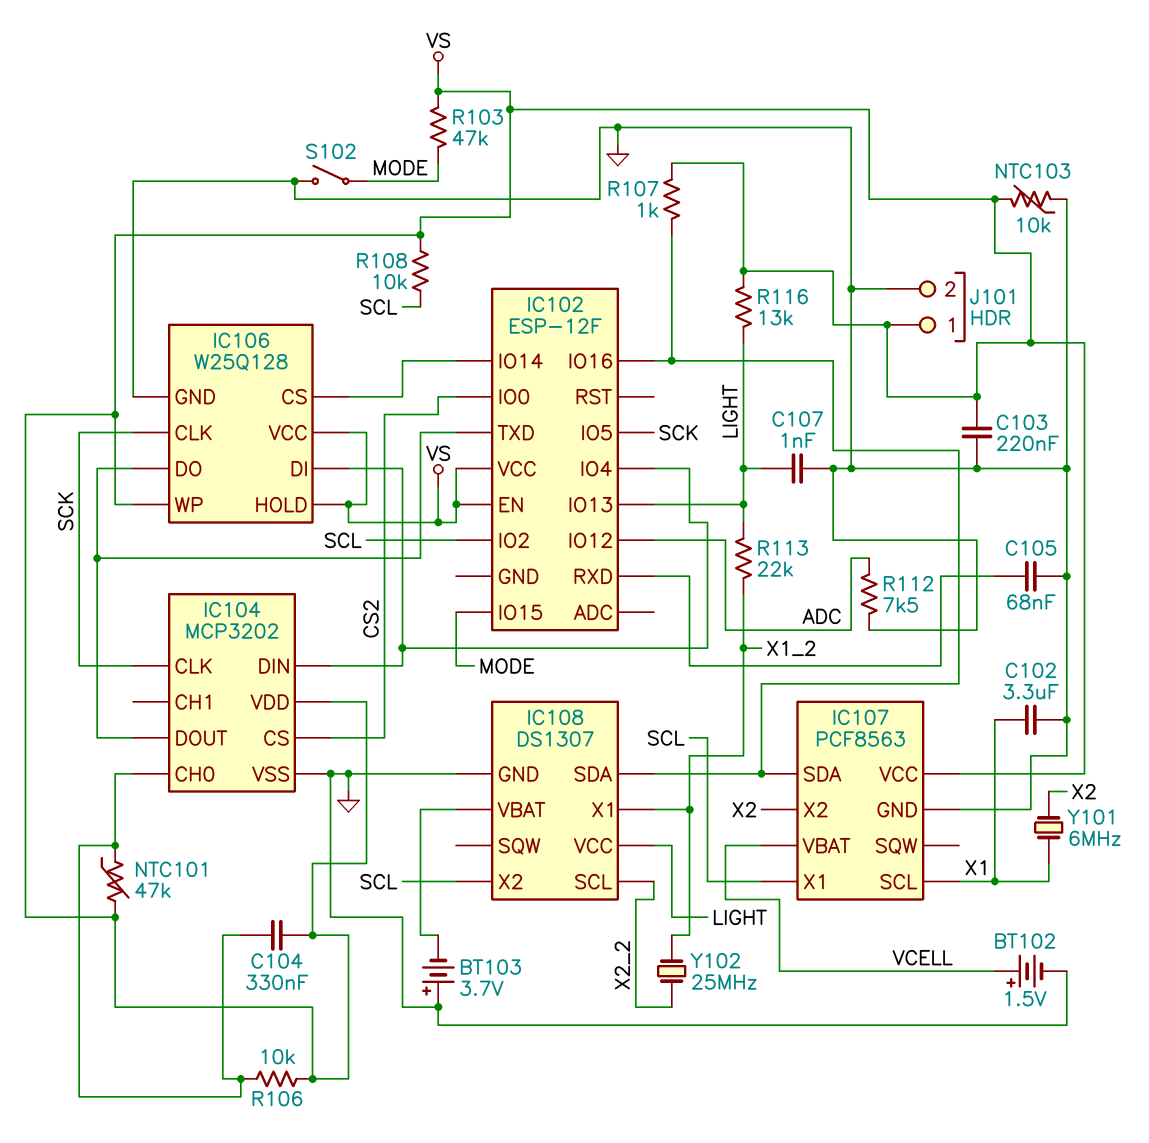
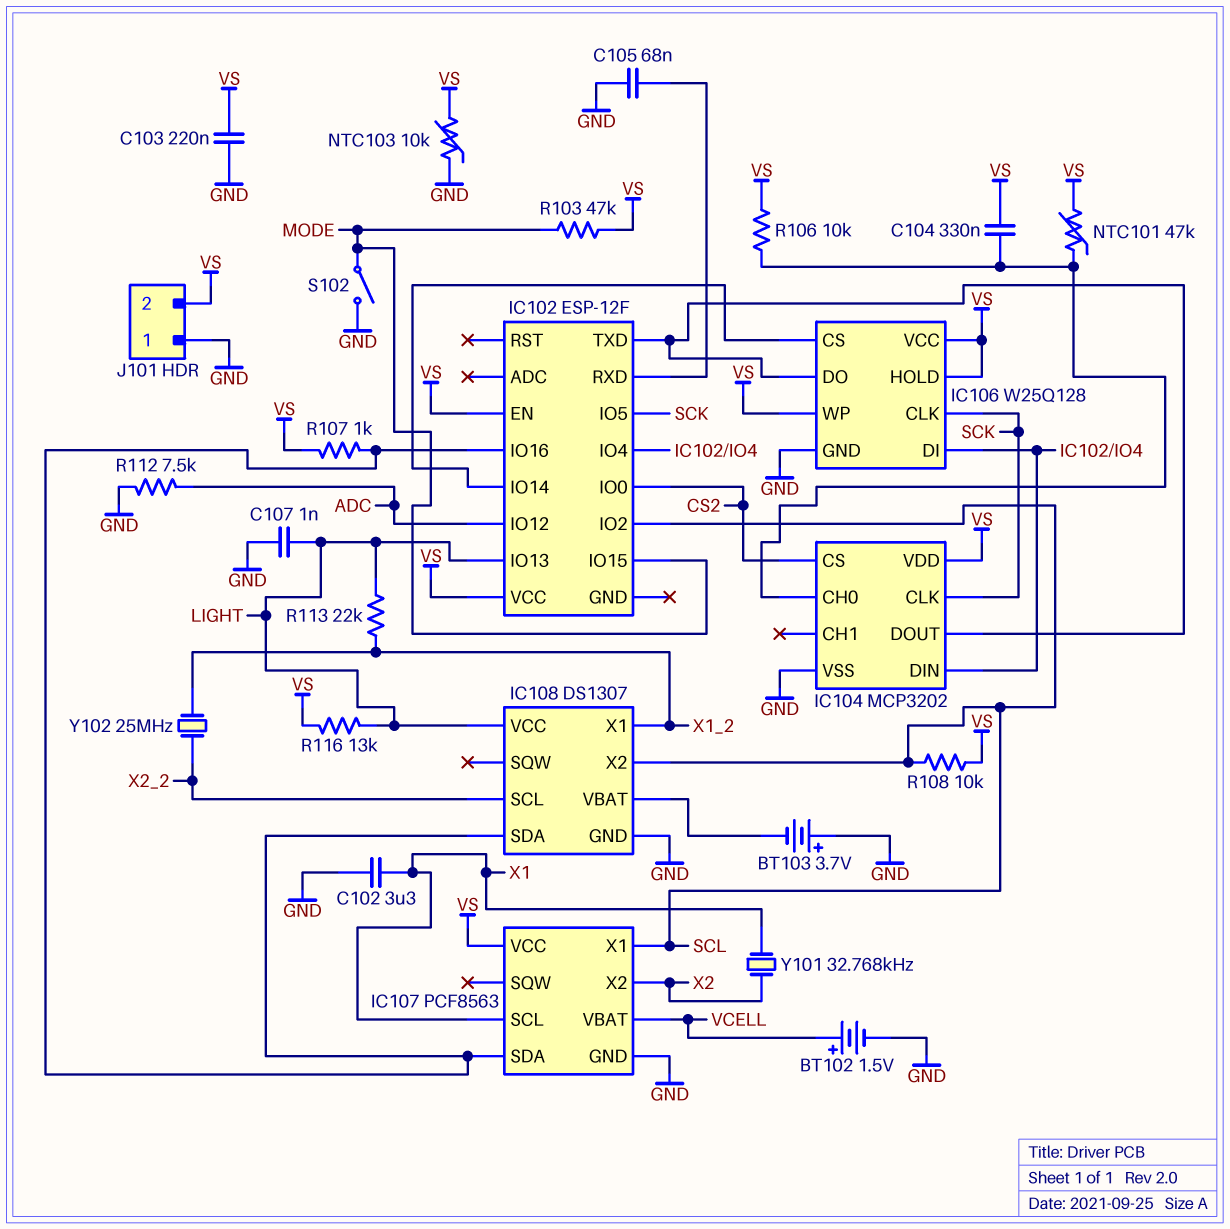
J101 pin 1: VS -> GND
J101 pin 2: GND -> VS
Y101: 6MHz (X1, X2) -> 32.768kHz (X1, X2)

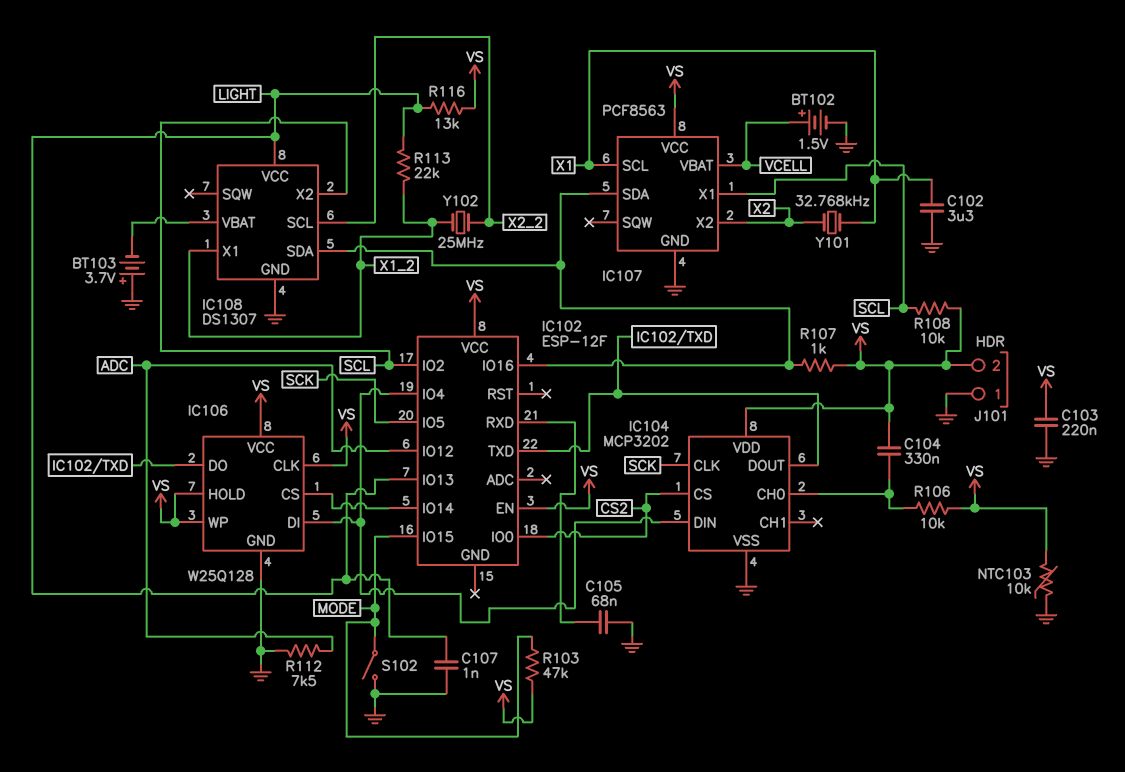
IC106 pin CLK: SCK -> VS
NTC101: 47k (IC104/CH0, VS) -> none

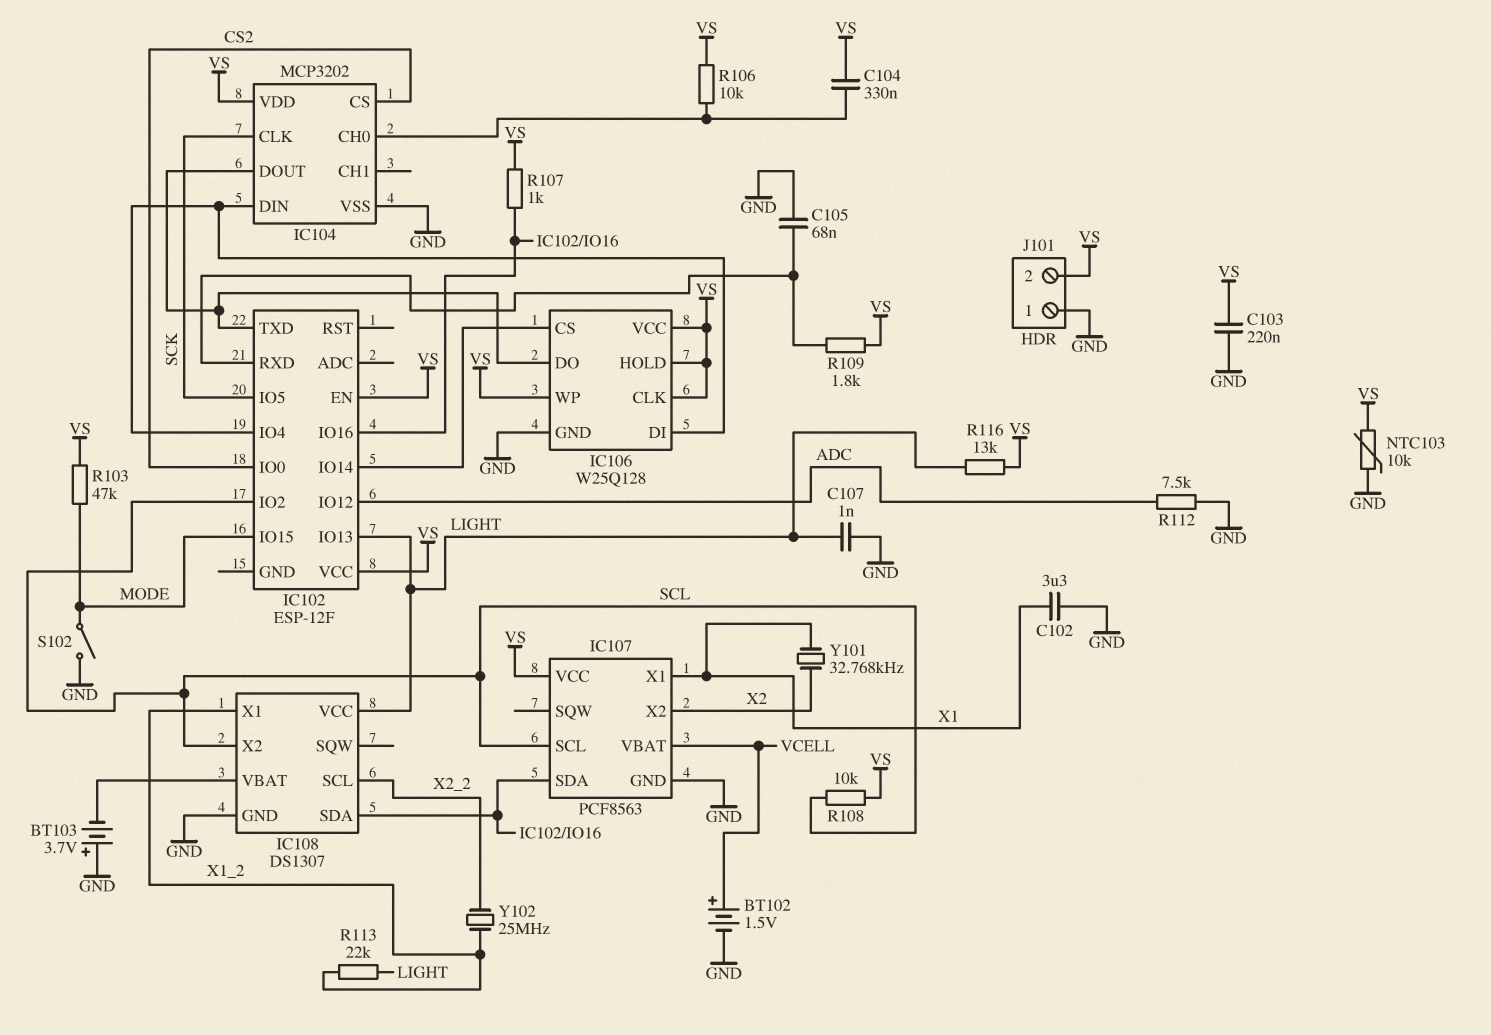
IC107 pin SCL: X1 -> SCL
IC107 pin X1: SCL -> X1
R109: none -> 1.8k (IC102/RXD, VS)

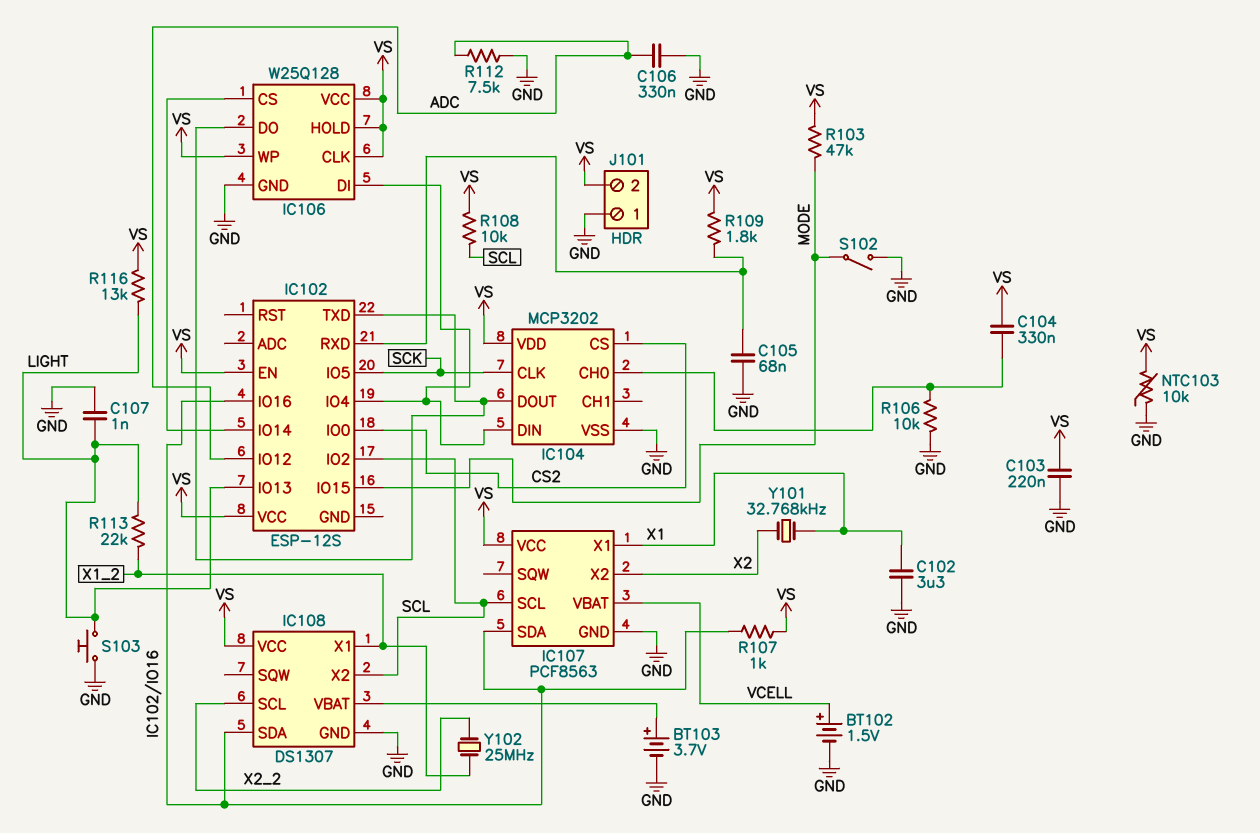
BT103: 3.7V (plus GND, minus IC108/VBAT) -> 3.7V (plus IC108/VBAT, minus GND)
C106: none -> 330nF (ADC, GND)
IC102: ESP-12F -> ESP-12S
IC108 pin VCC: LIGHT -> VS
R106: 10k (IC104/CH0, VS) -> 10k (GND, IC104/CH0)
S103: none -> button (GND, LIGHT)

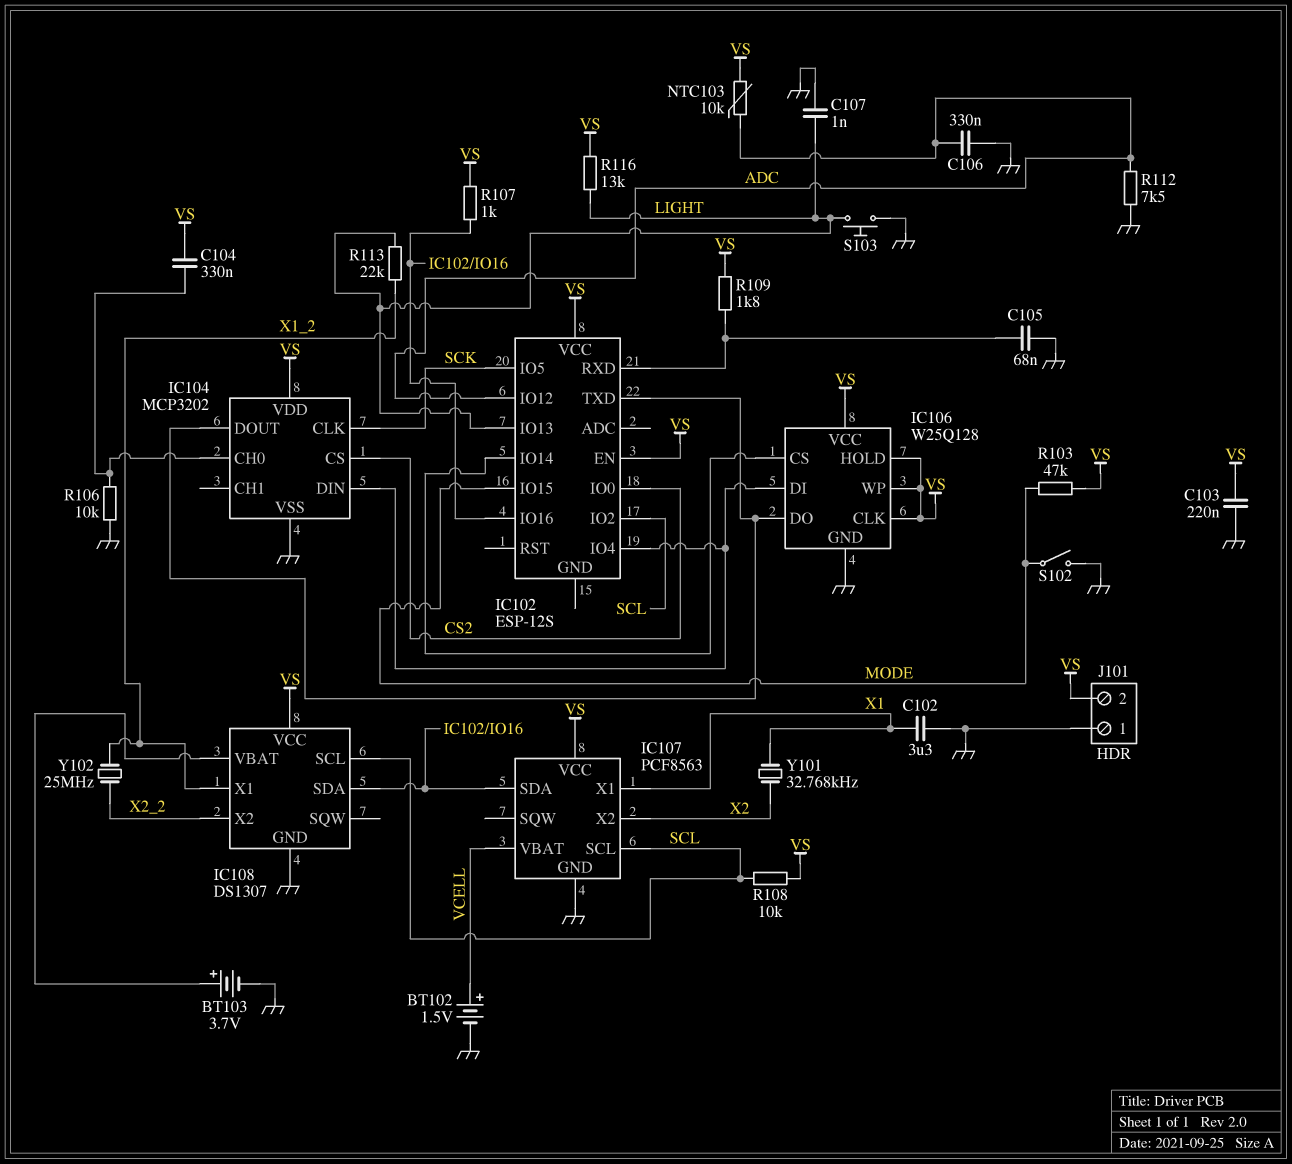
IC108 pin SCL: X2_2 -> SCL
IC108 pin X2: SCL -> X2_2
NTC103: 10k (GND, VS) -> 10k (ADC, VS)

